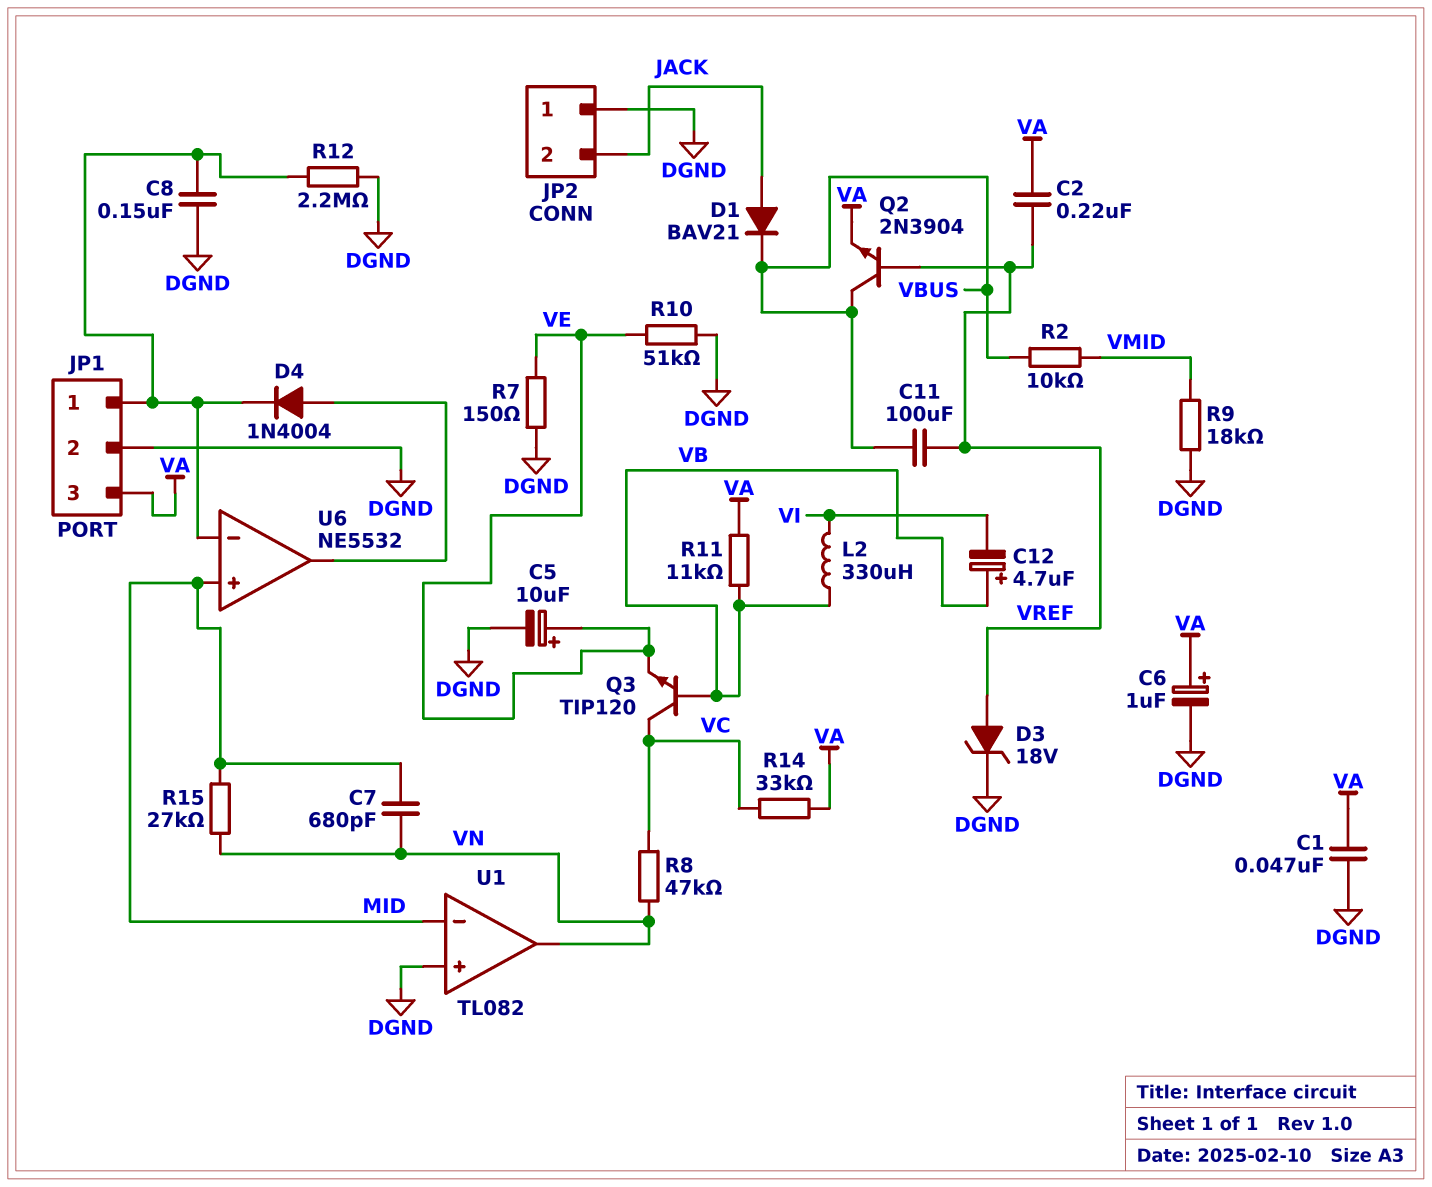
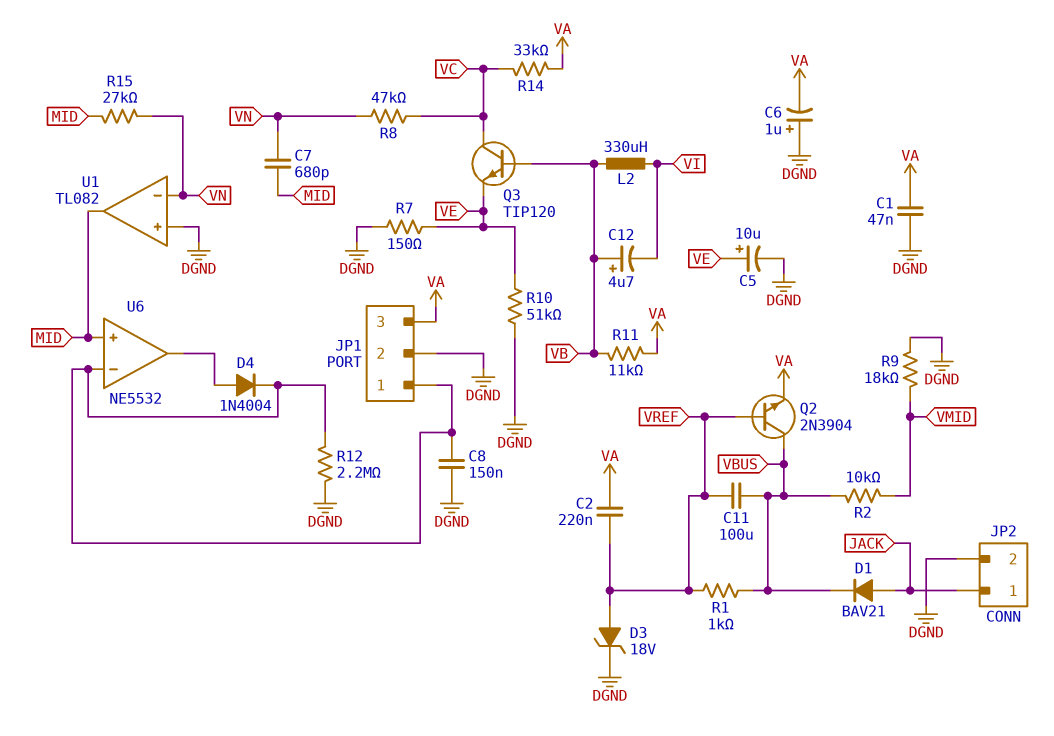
C6: 1uF (plus VA, minus DGND) -> 1uF (plus DGND, minus VA)
JP2 pin 1: DGND -> JACK
JP2 pin 2: JACK -> DGND
R1: none -> 1k (VBUS, VREF)
U1 pin in-: MID -> VN
U1 pin out: VN -> MID

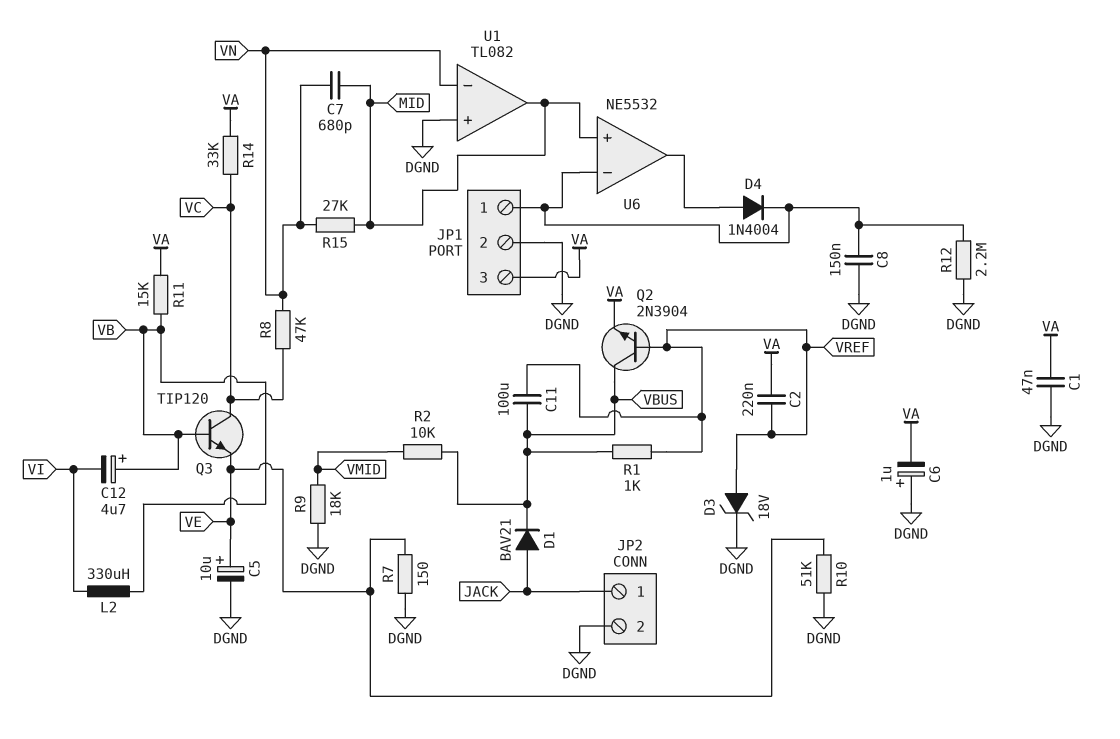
R11: 11k (VA, VB) -> 15k (VA, VB)

